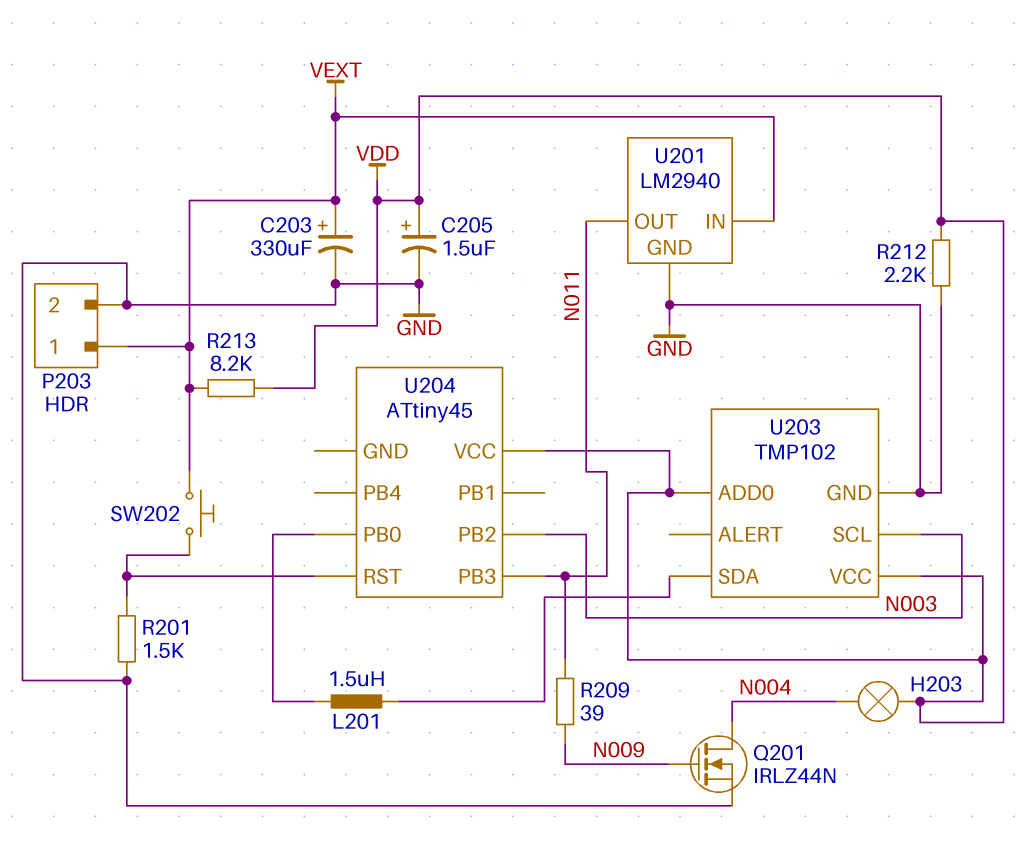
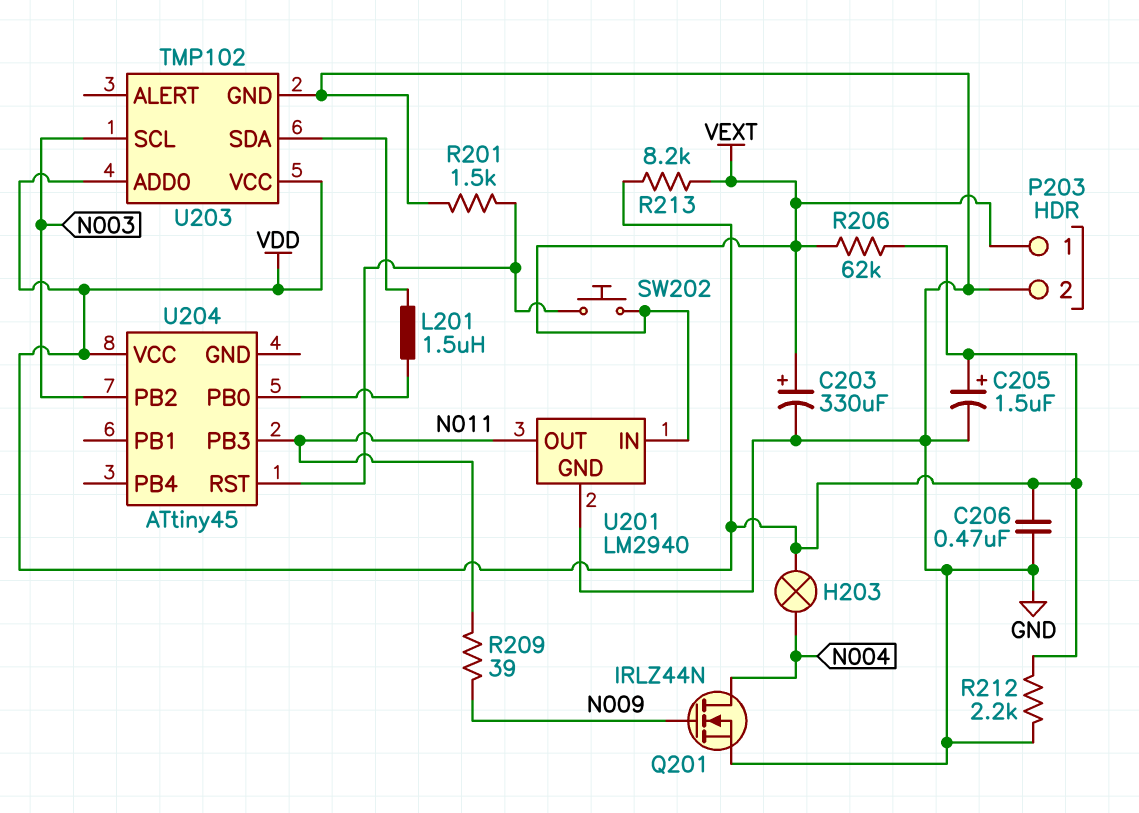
C206: none -> 470nF (GND, VDD)
R206: none -> 62k (VDD, VEXT)

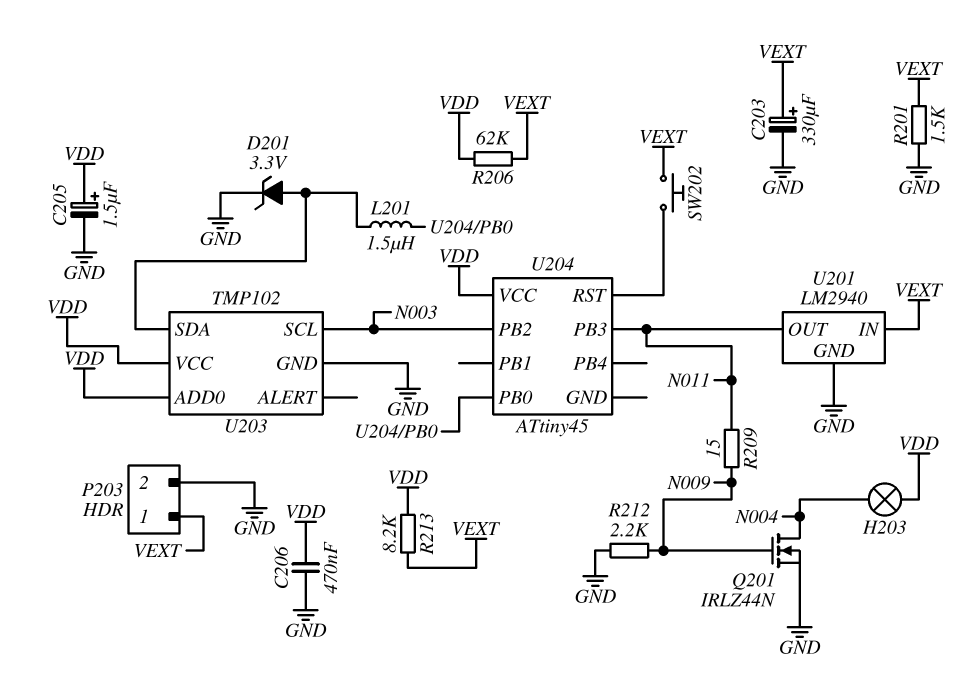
D201: none -> zener 3.3V (A U203/SDA, K GND)
R201: 1.5k (GND, U204/RST) -> 1.5k (GND, VEXT)
R209: 39 (N009, N011) -> 15 (N009, N011)
R212: 2.2k (GND, VDD) -> 2.2k (GND, N009)

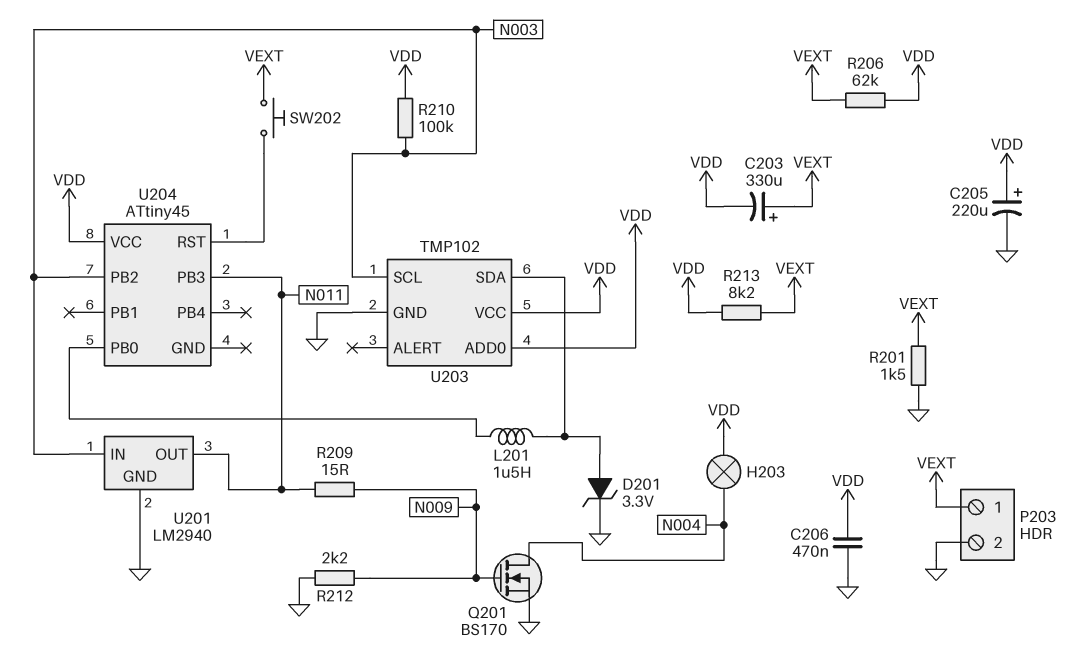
C203: 330uF (plus VEXT, minus GND) -> 330uF (plus VEXT, minus VDD)
C205: 1.5uF (plus VDD, minus GND) -> 220uF (plus VDD, minus GND)
Q201: NMOS IRLZ44N (G N009, D N004, S GND) -> NMOS BS170 (G N009, D N004, S GND)
R210: none -> 100k (N003, VDD)
U201 pin IN: VEXT -> N003

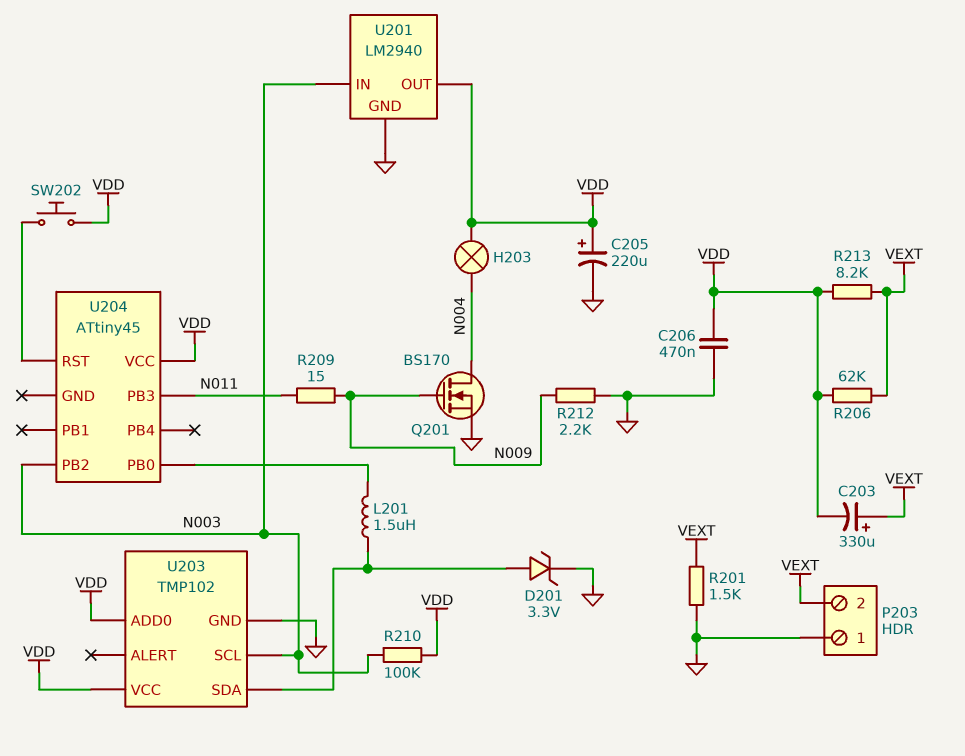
P203 pin 1: VEXT -> GND
P203 pin 2: GND -> VEXT
SW202: button (U204/RST, VEXT) -> button (U204/RST, VDD)
U201 pin OUT: N011 -> VDD

